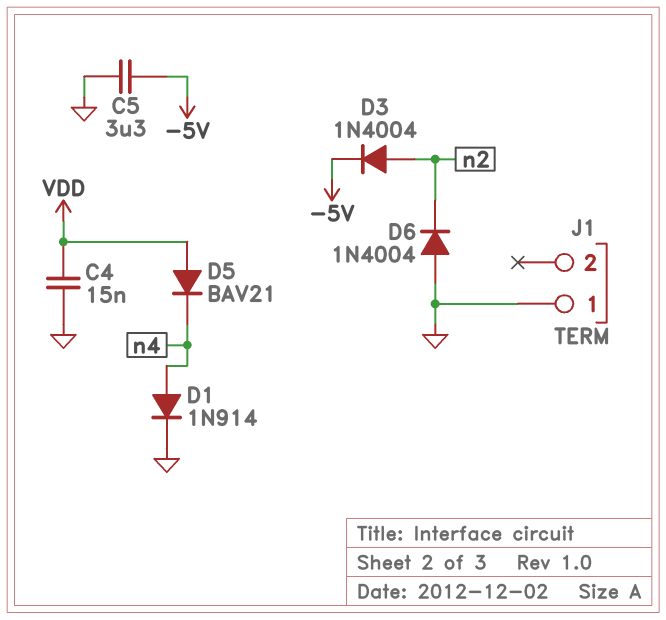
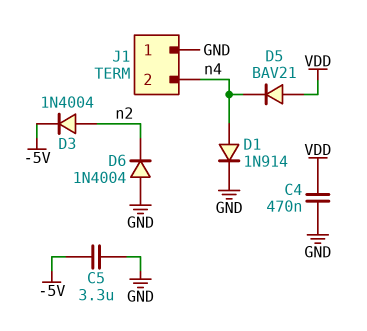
C4: 15nF (GND, VDD) -> 470nF (GND, VDD)
J1 pin 2: none -> n4

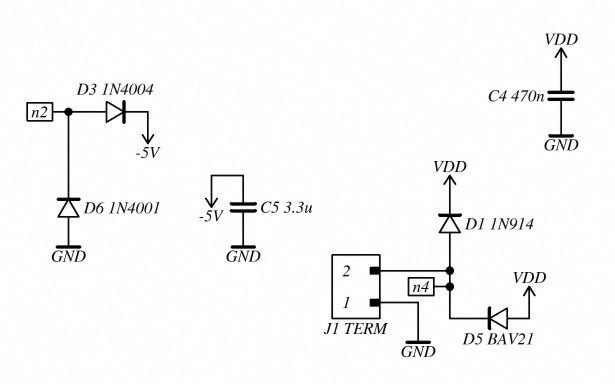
D1: diode 1N914 (A n4, K GND) -> diode 1N914 (A n4, K VDD)
D6: diode 1N4004 (A GND, K n2) -> diode 1N4001 (A GND, K n2)

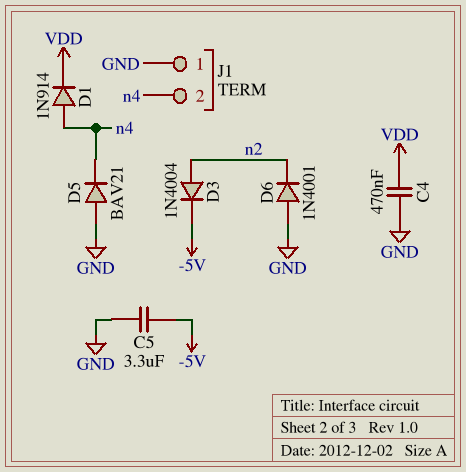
D5: diode BAV21 (A VDD, K n4) -> diode BAV21 (A GND, K n4)

